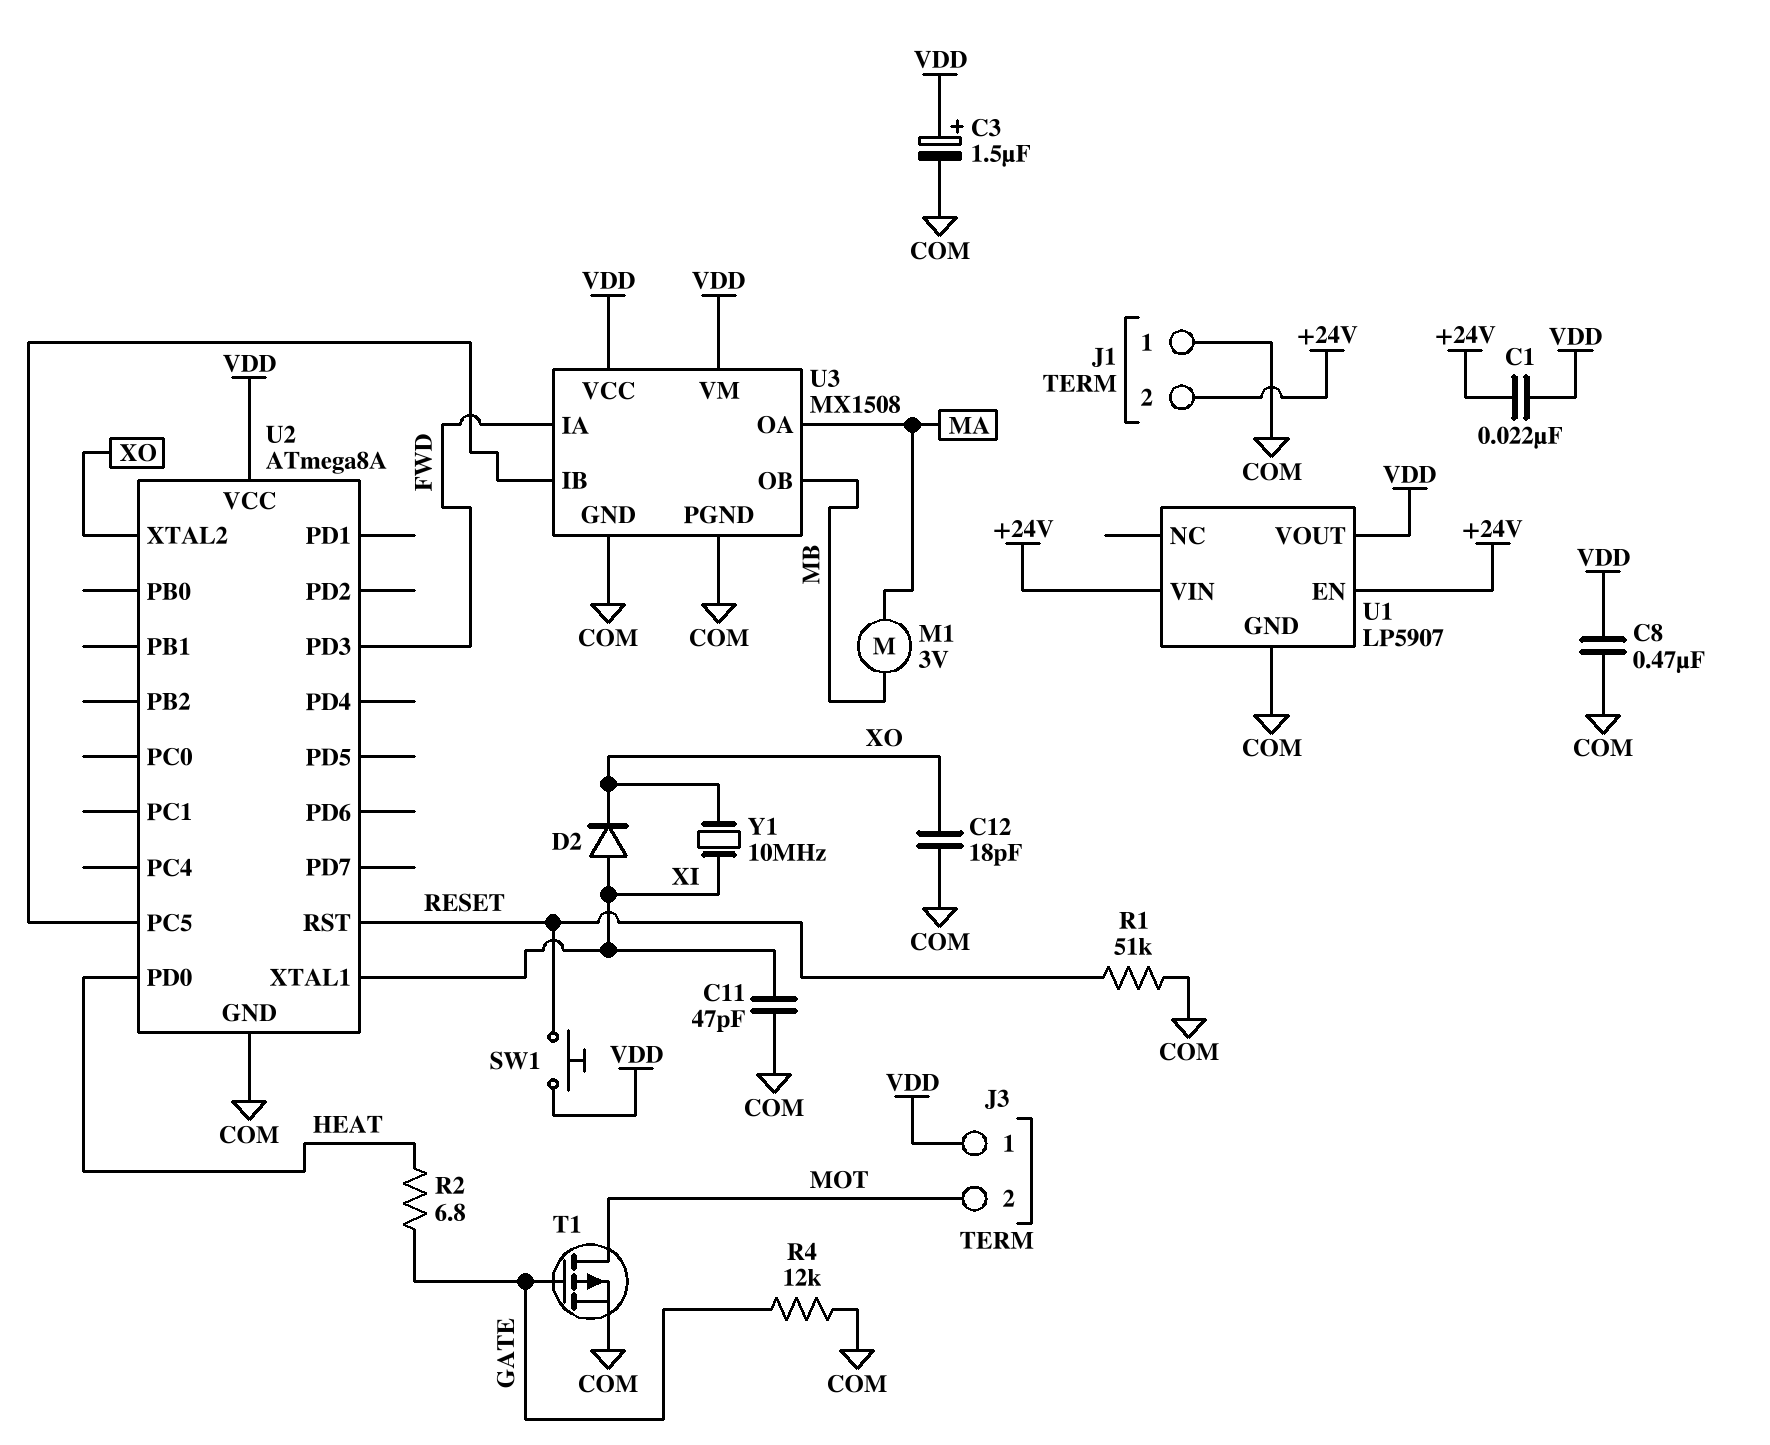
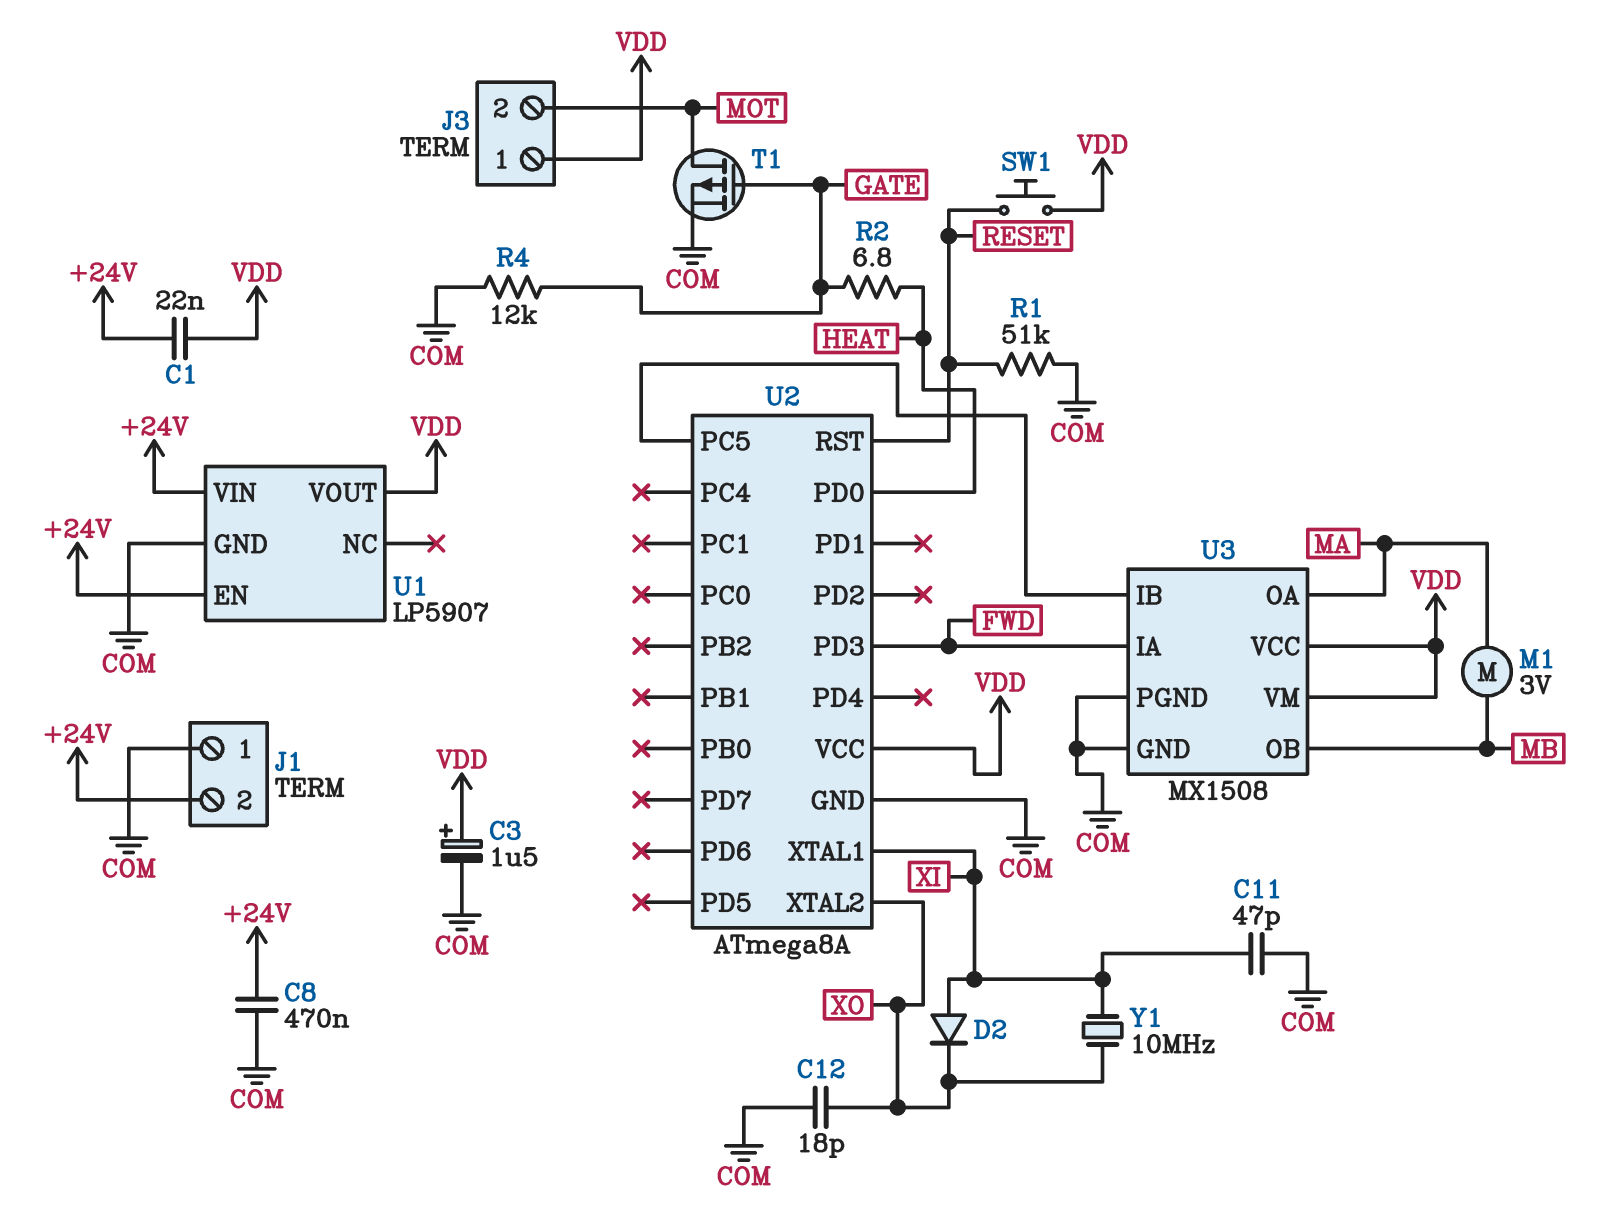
C8: 470nF (COM, VDD) -> 470nF (+24V, COM)

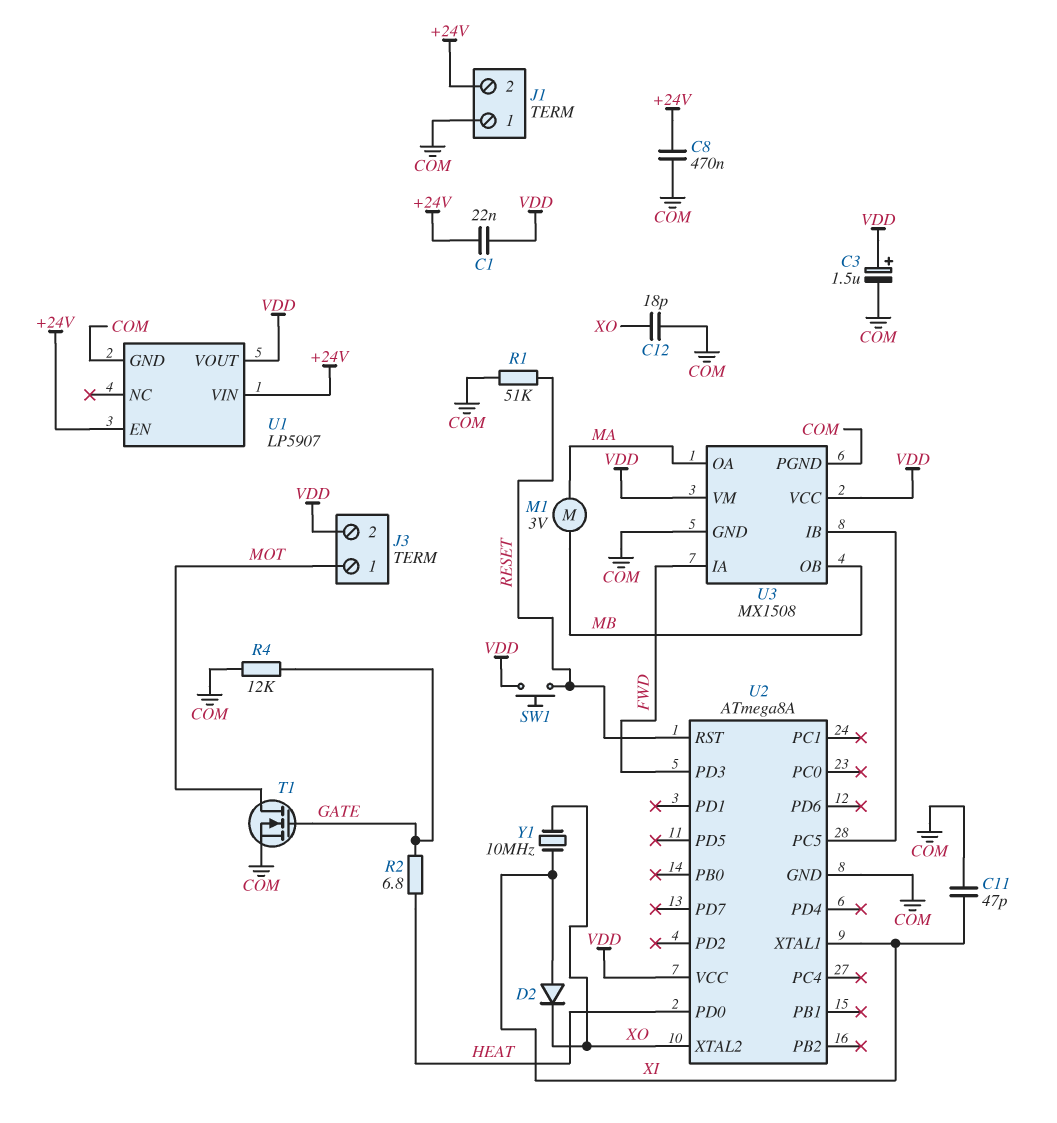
J3 pin 1: VDD -> MOT
J3 pin 2: MOT -> VDD
T1: PMOS (G GATE, D MOT, S COM) -> NMOS (G GATE, D MOT, S COM)

